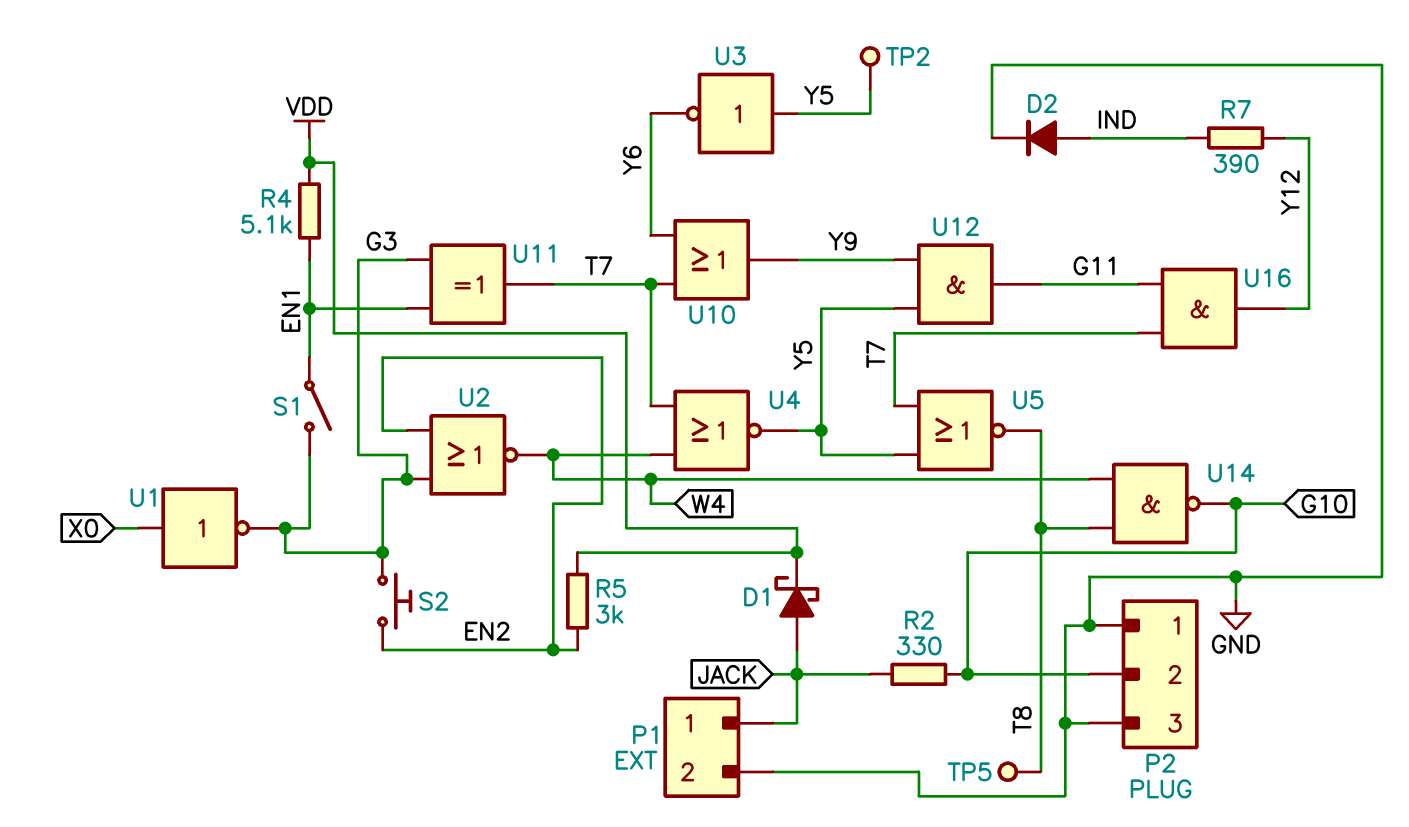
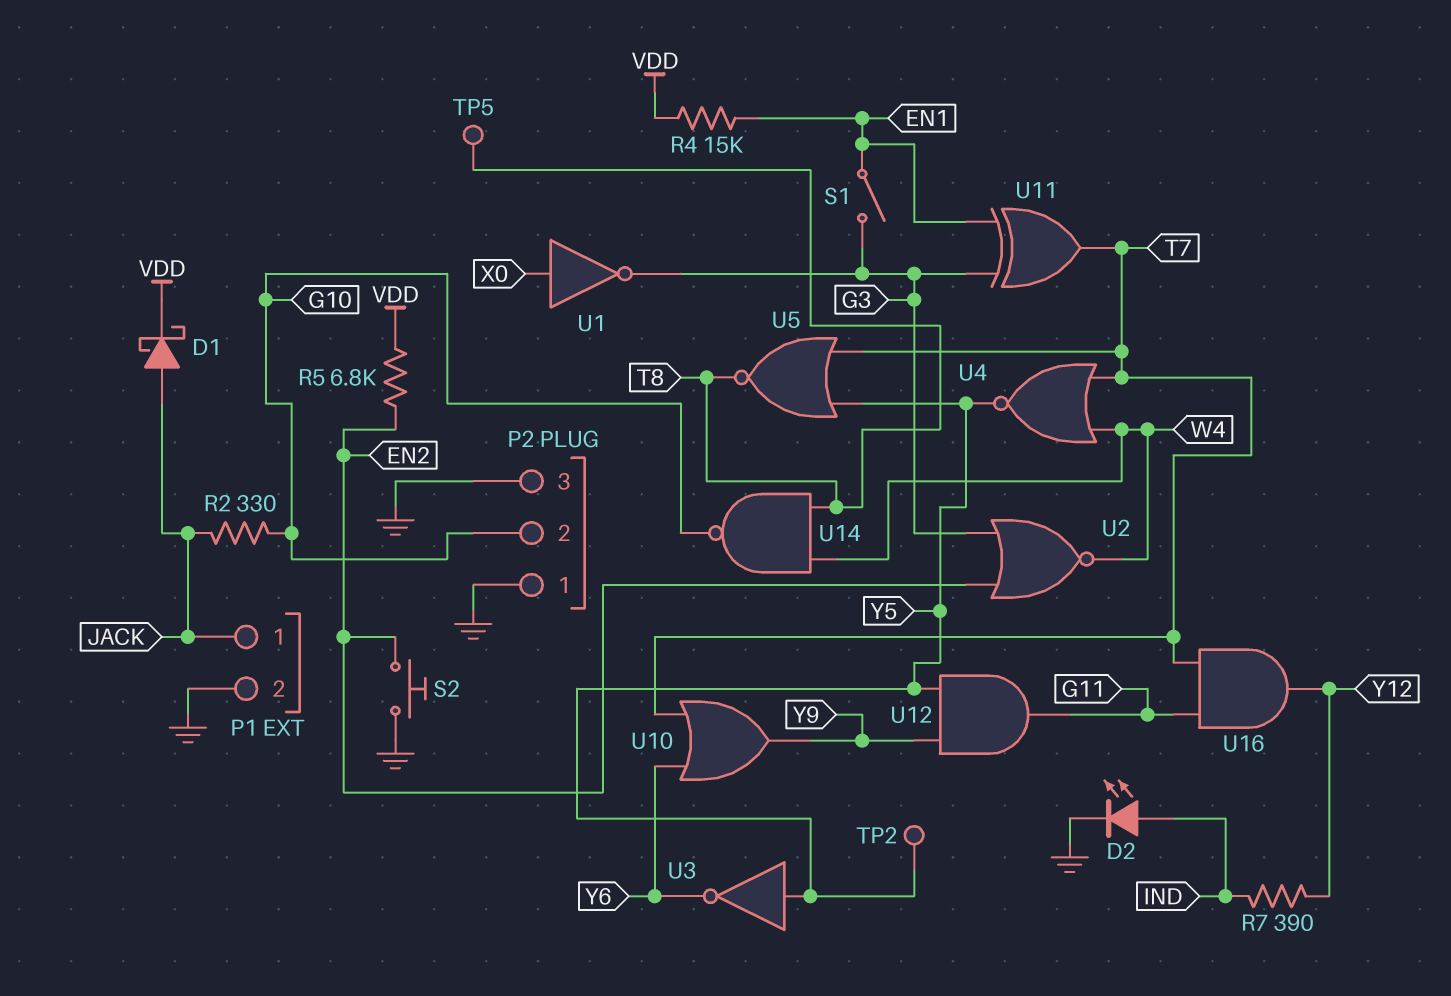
D2: diode (A IND, K GND) -> LED (A IND, K GND)
R4: 5.1k (EN1, VDD) -> 15k (EN1, VDD)
R5: 3k (EN2, VDD) -> 6.8k (EN2, VDD)
S2: button (EN2, G3) -> button (EN2, GND)

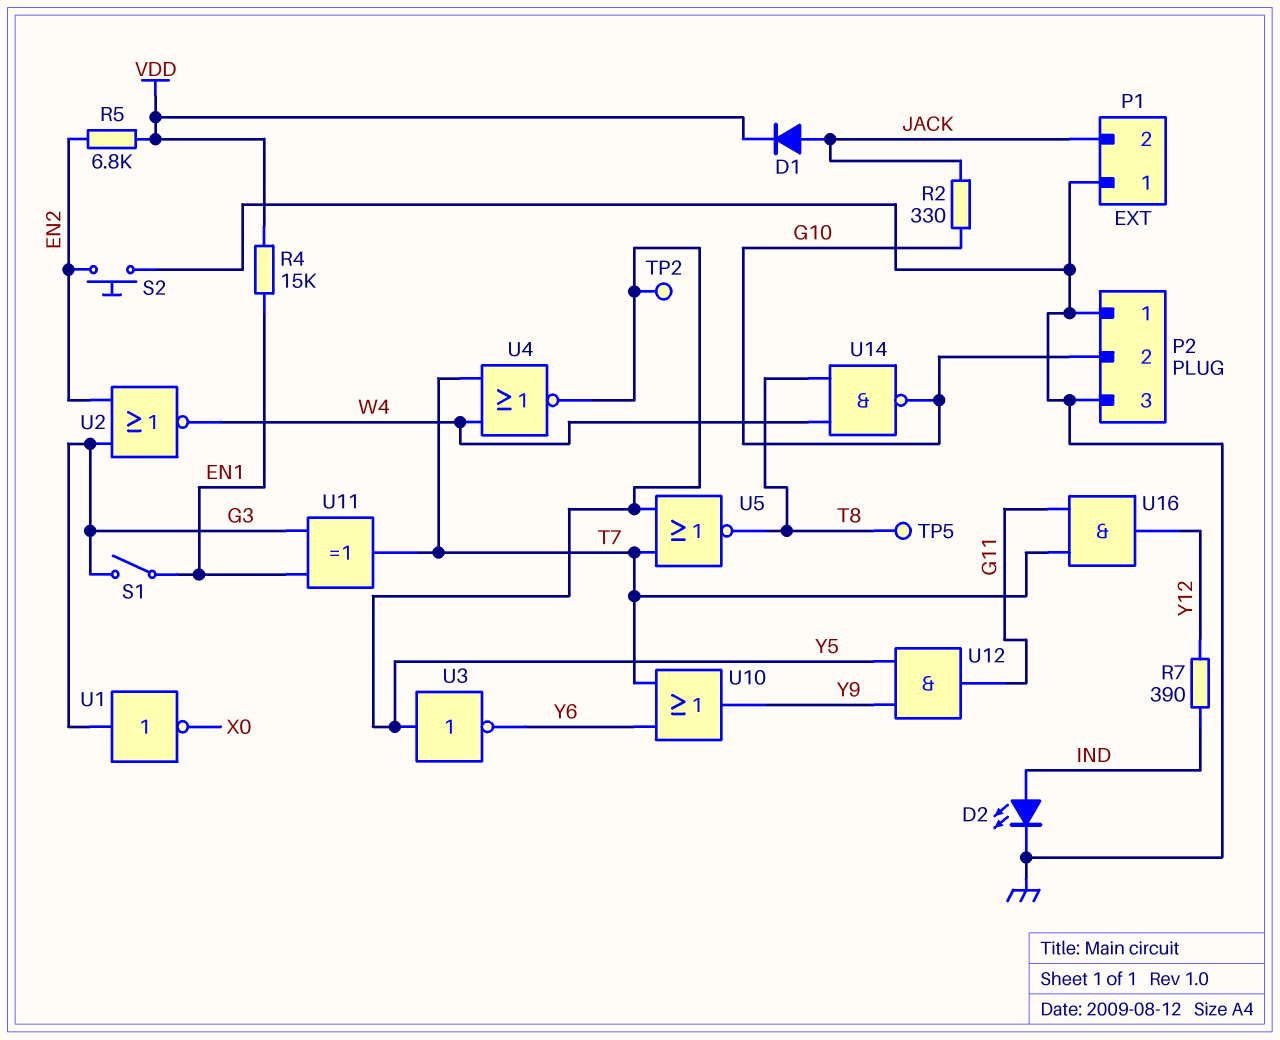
D1: schottky (A JACK, K VDD) -> diode (A JACK, K VDD)
P1 pin 1: JACK -> GND
P1 pin 2: GND -> JACK
U1: NOT (in X0, out G3) -> NOT (in G3, out X0)

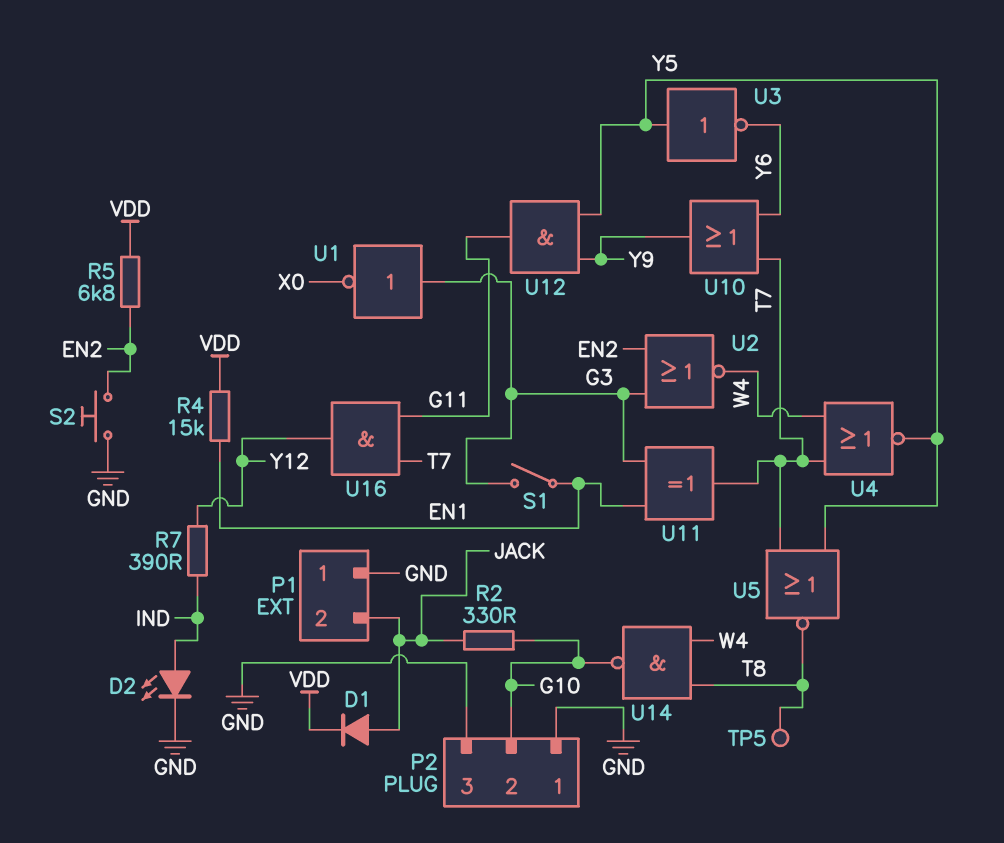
TP2: test point (Y5) -> none

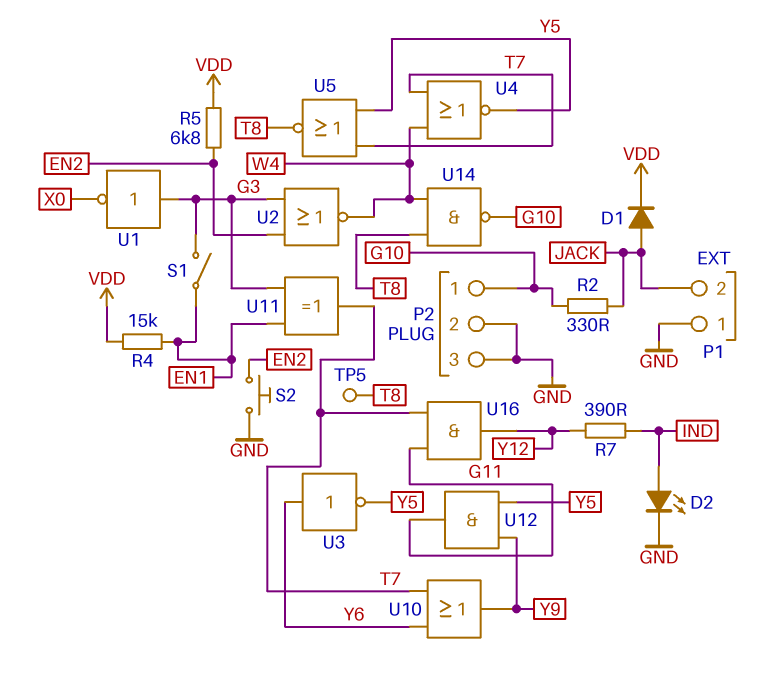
P2 pin 1: GND -> G10
P2 pin 2: G10 -> GND
U3: NOT (in Y5, out Y6) -> NOT (in Y6, out Y5)

